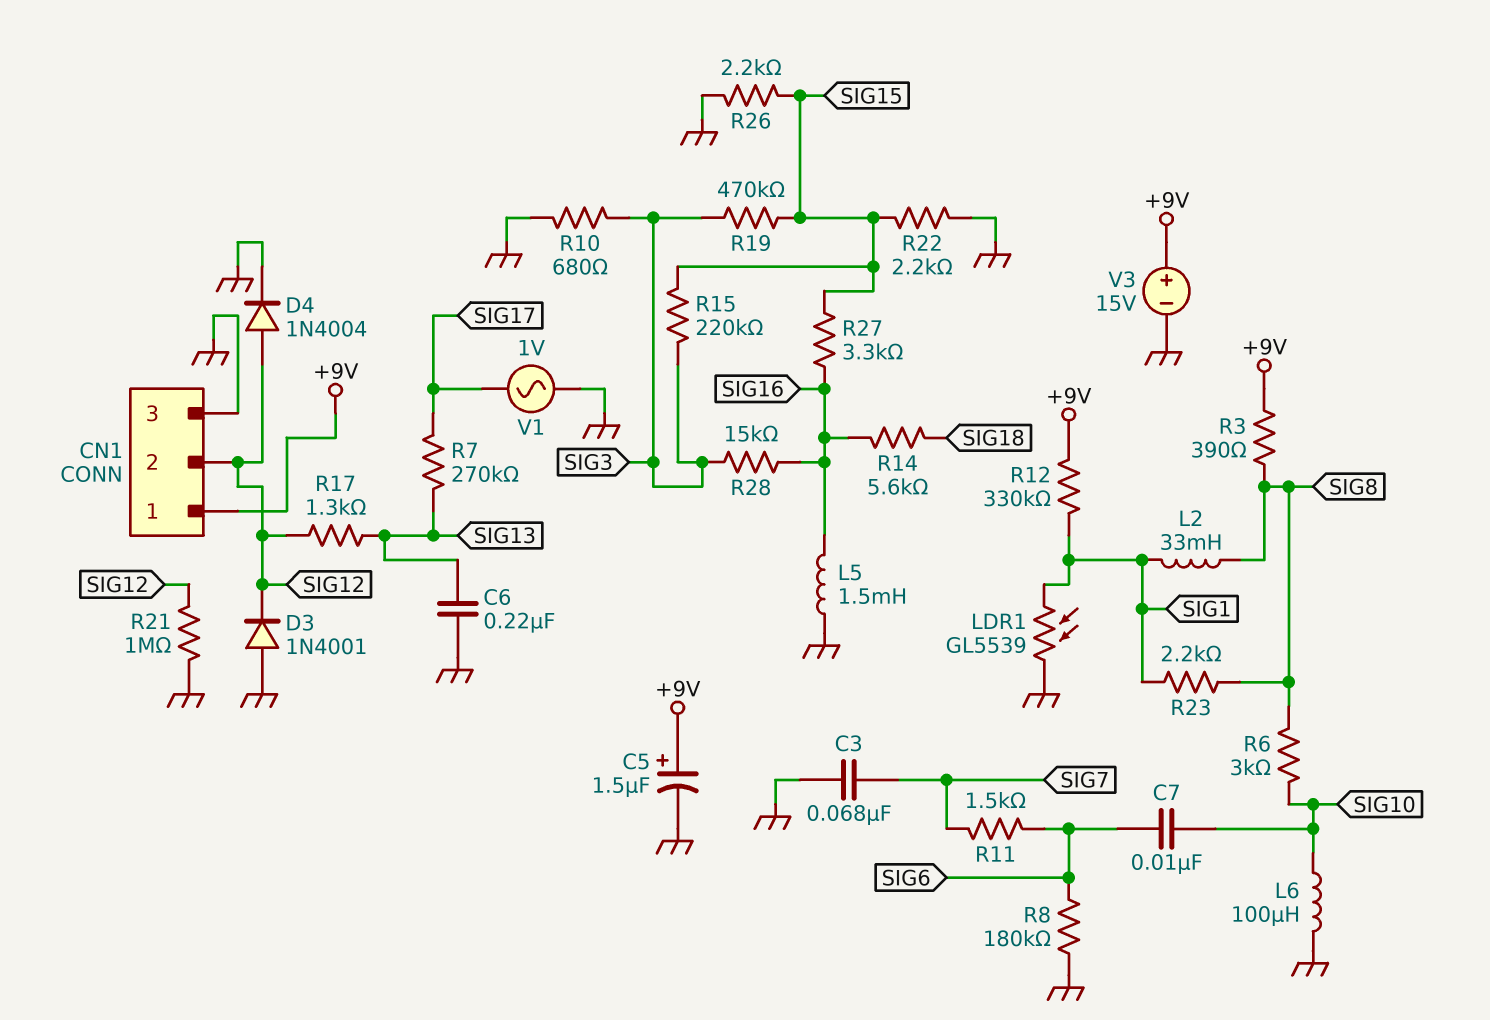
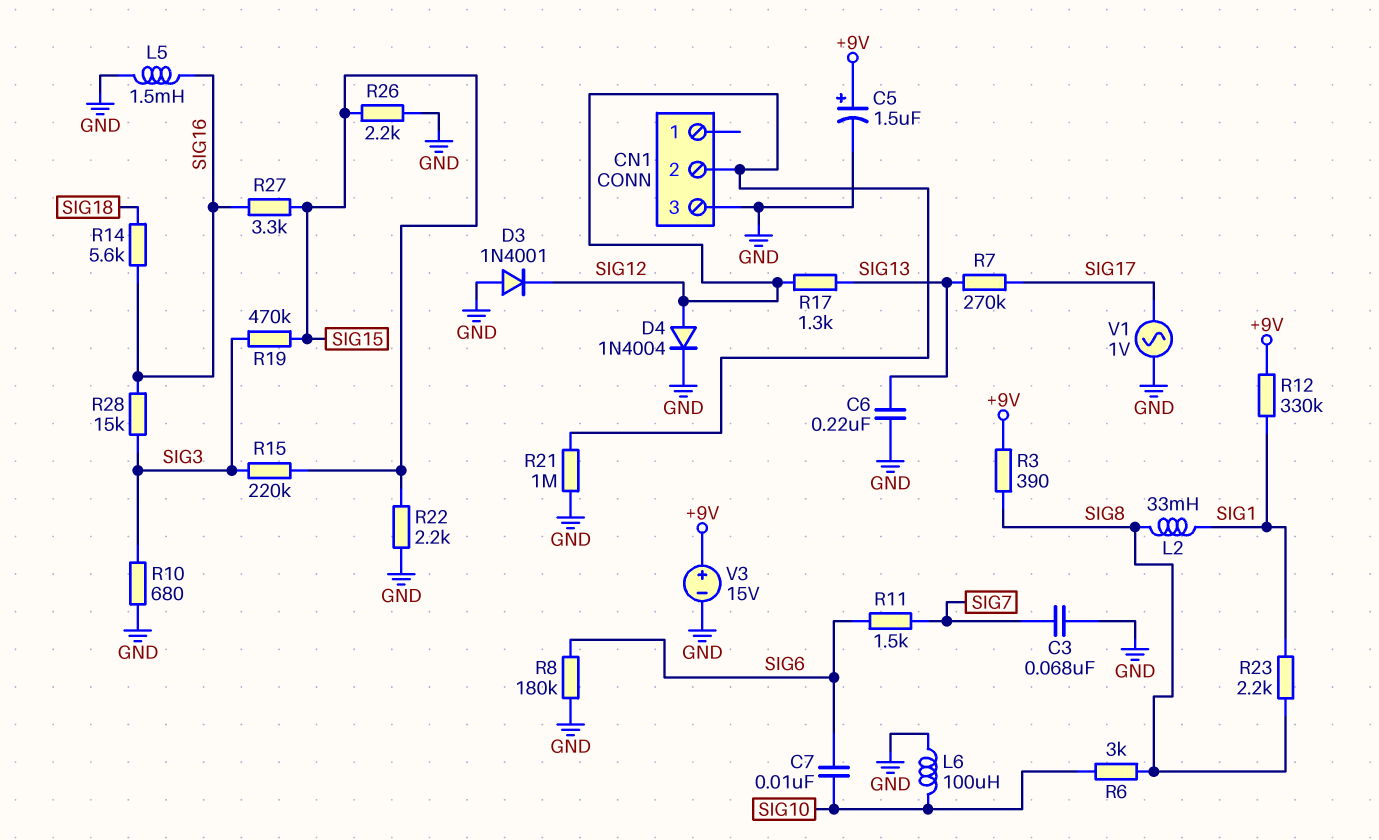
CN1 pin 1: +9V -> none
LDR1: GL5539 (GND, SIG1) -> none

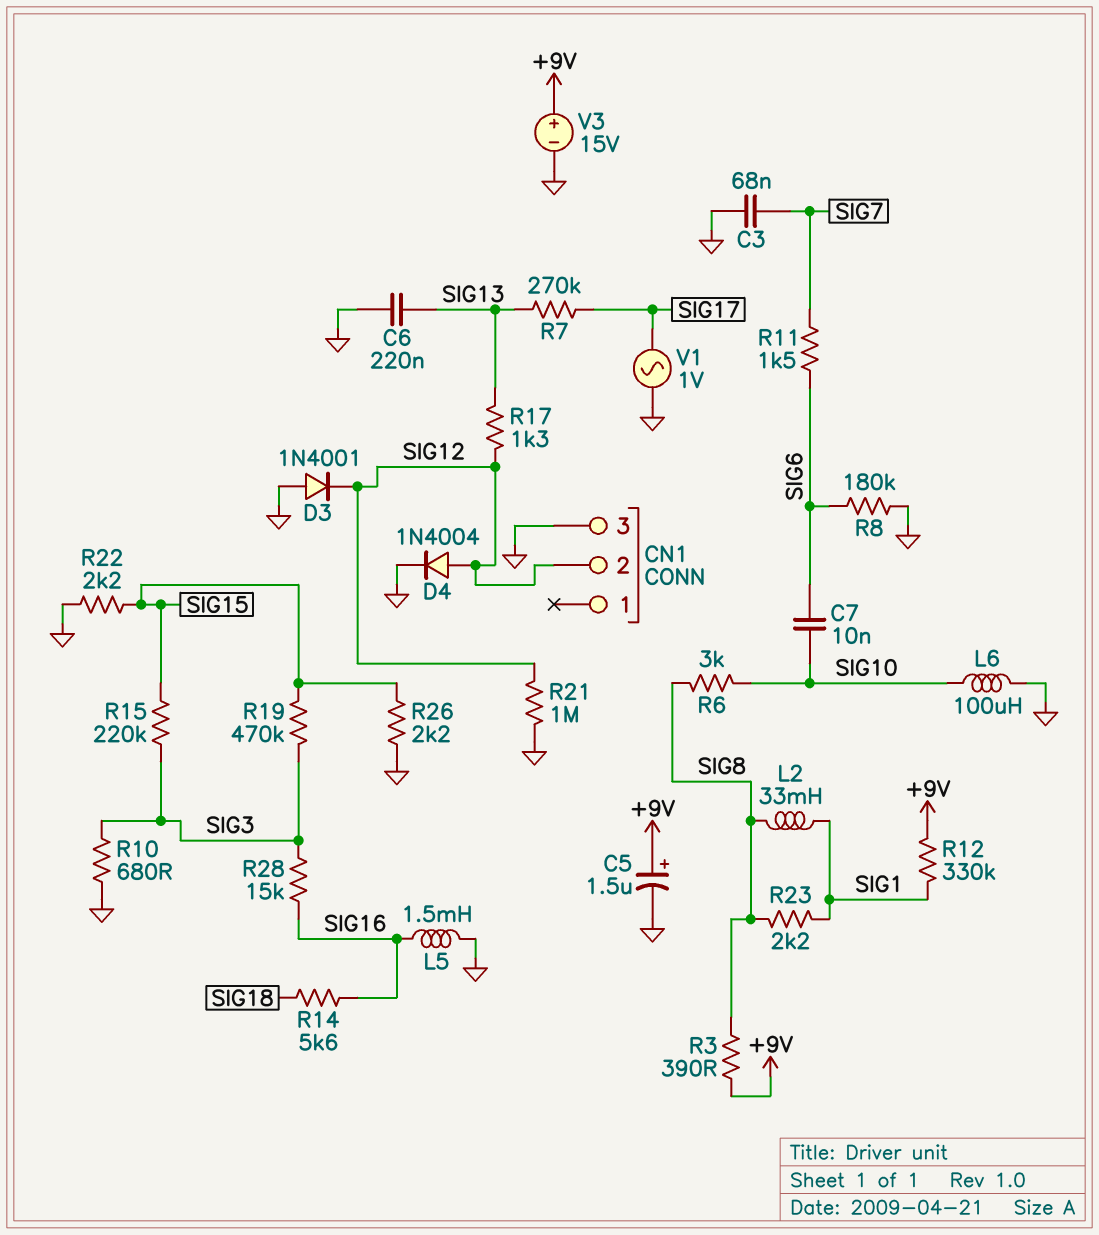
R27: 3.3k (SIG15, SIG16) -> none

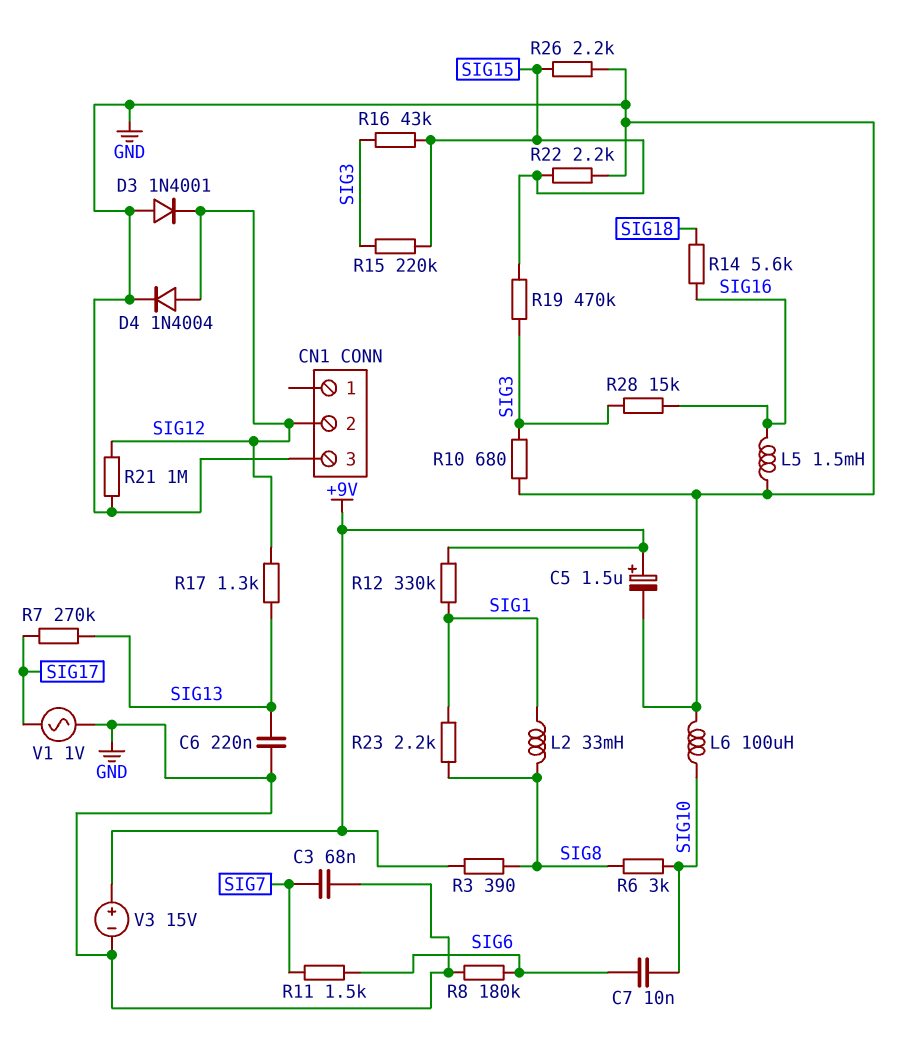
R16: none -> 43k (SIG3, SIG15)

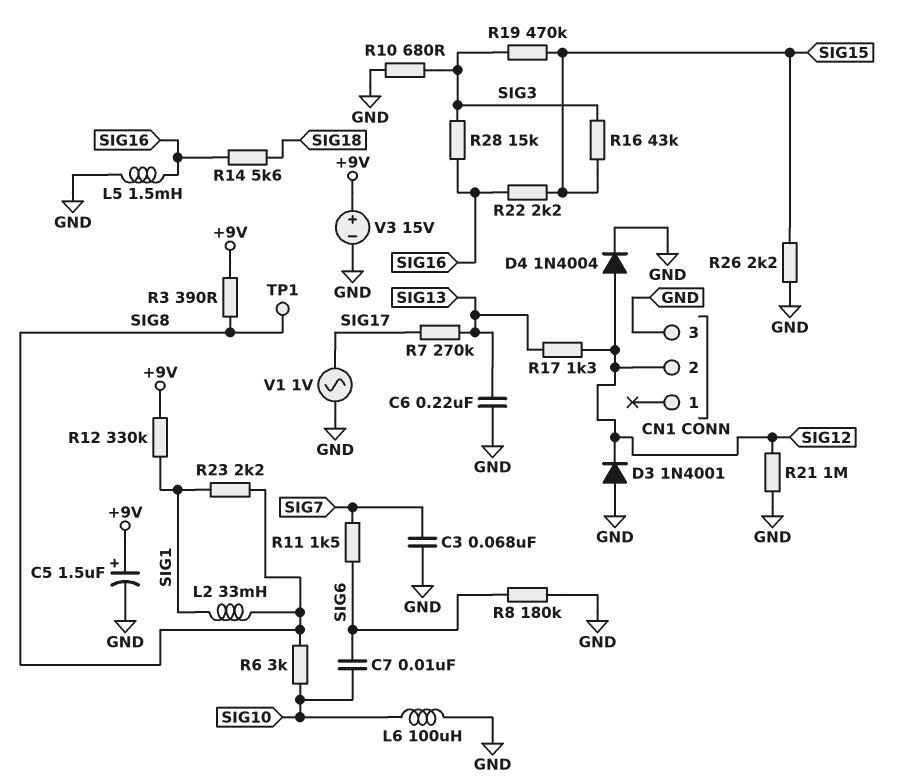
R15: 220k (SIG3, SIG15) -> none
R22: 2.2k (GND, SIG15) -> 2.2k (SIG15, SIG16)
TP1: none -> test point (SIG8)

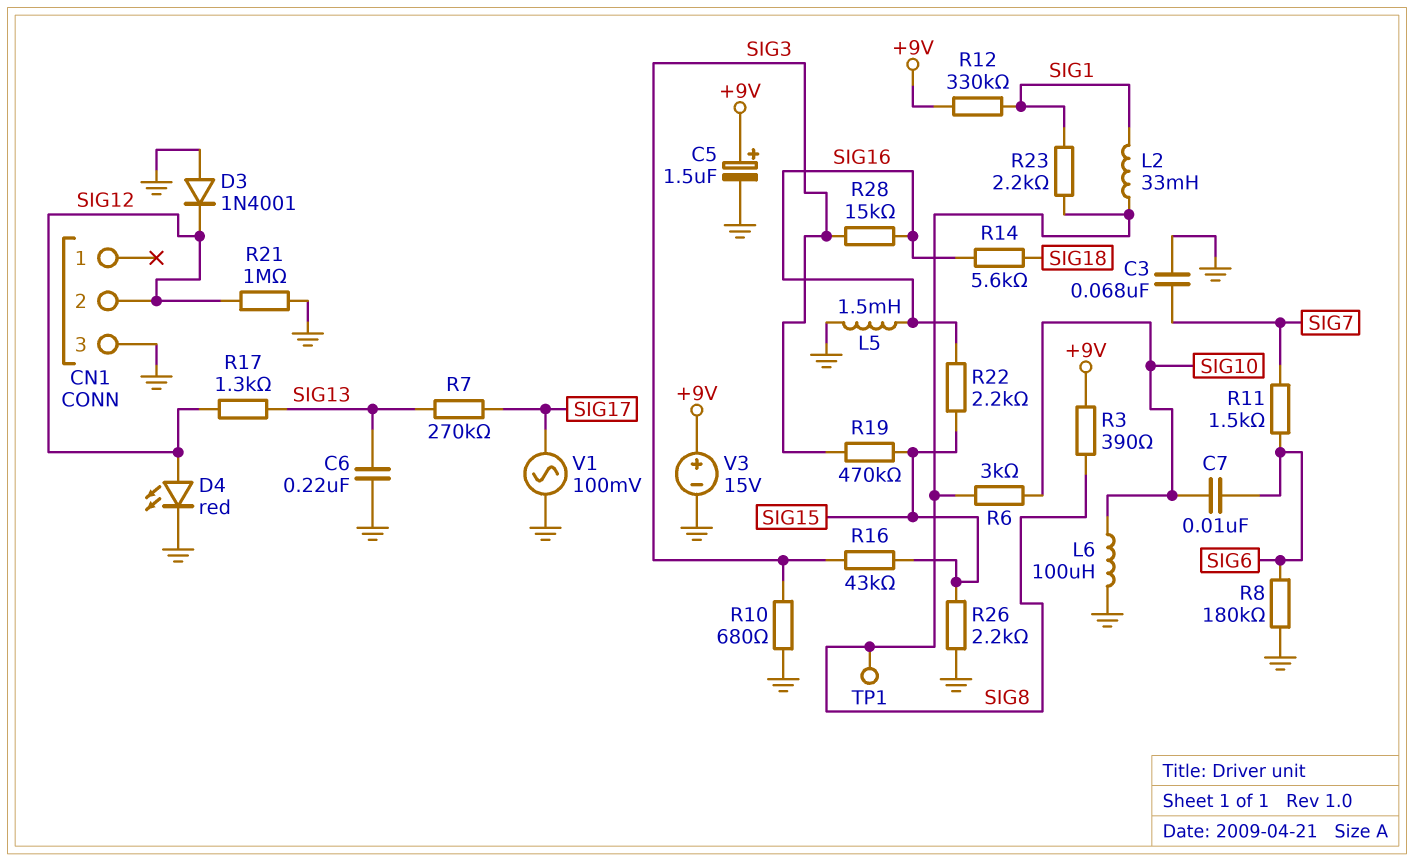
D4: diode 1N4004 (A SIG12, K GND) -> LED red (A SIG12, K GND)
V1: AC 1V (GND, SIG17) -> AC 100mV (GND, SIG17)

